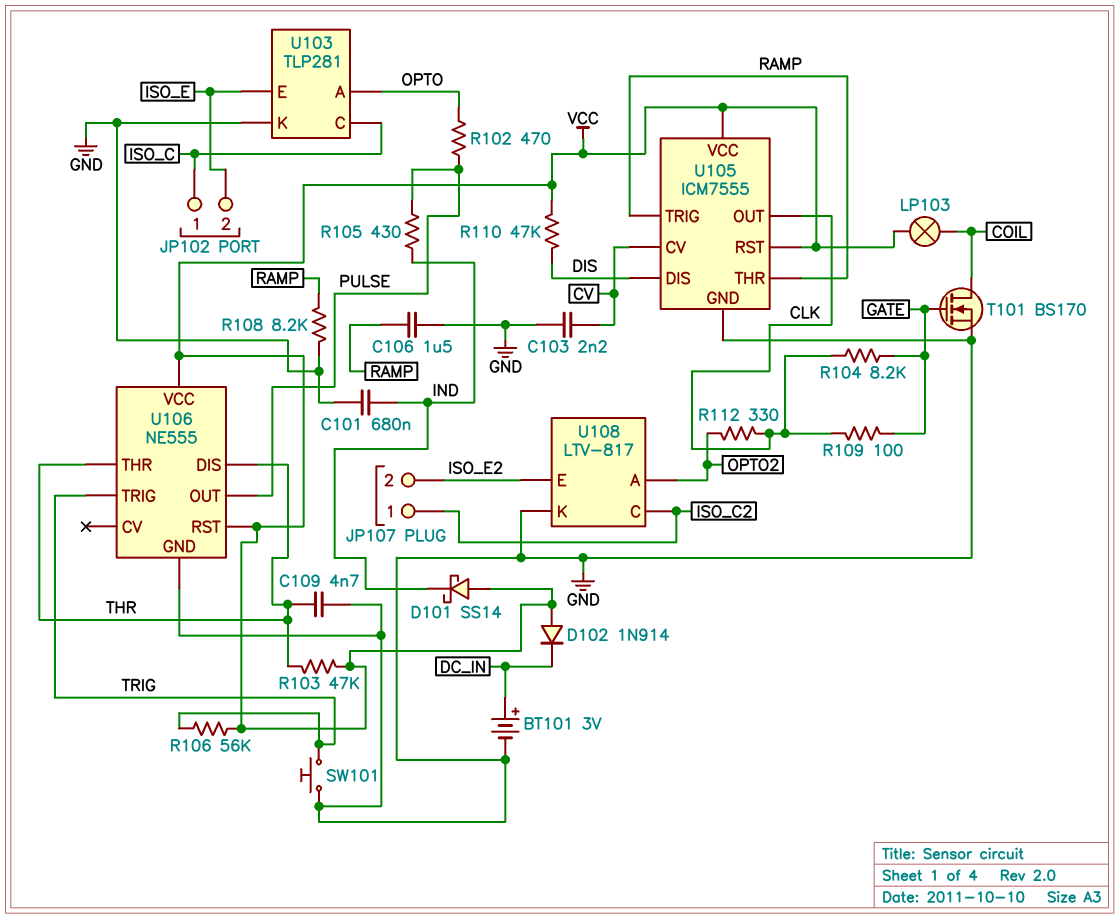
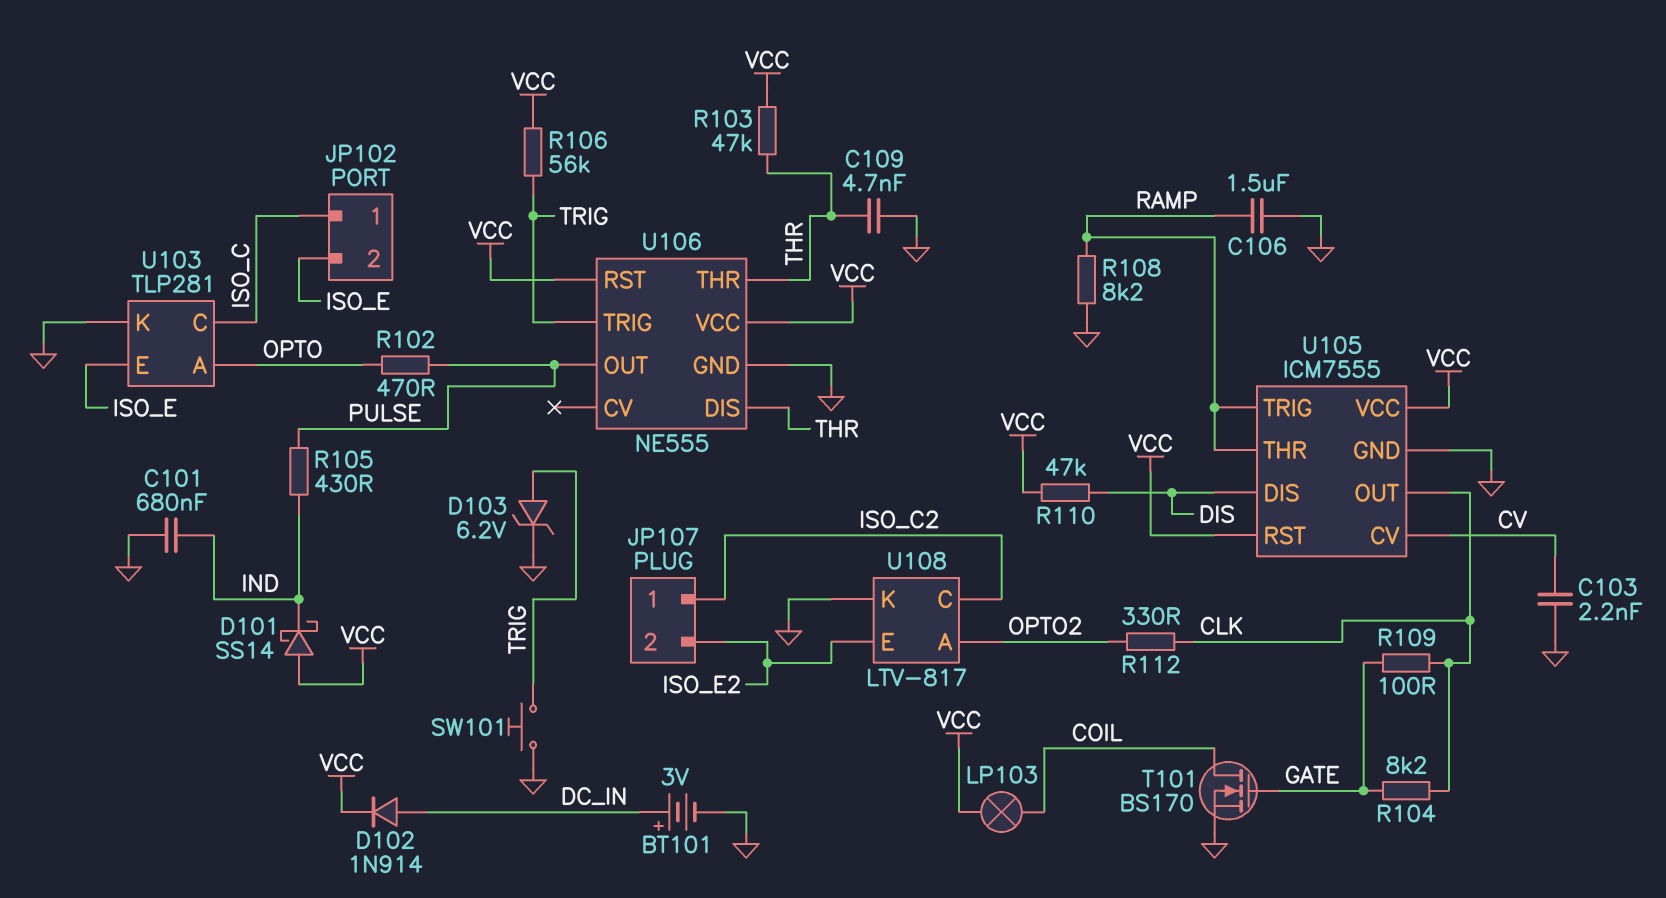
D102: diode 1N914 (A VCC, K DC_IN) -> diode 1N914 (A DC_IN, K VCC)
D103: none -> zener 6.2V (A TRIG, K GND)

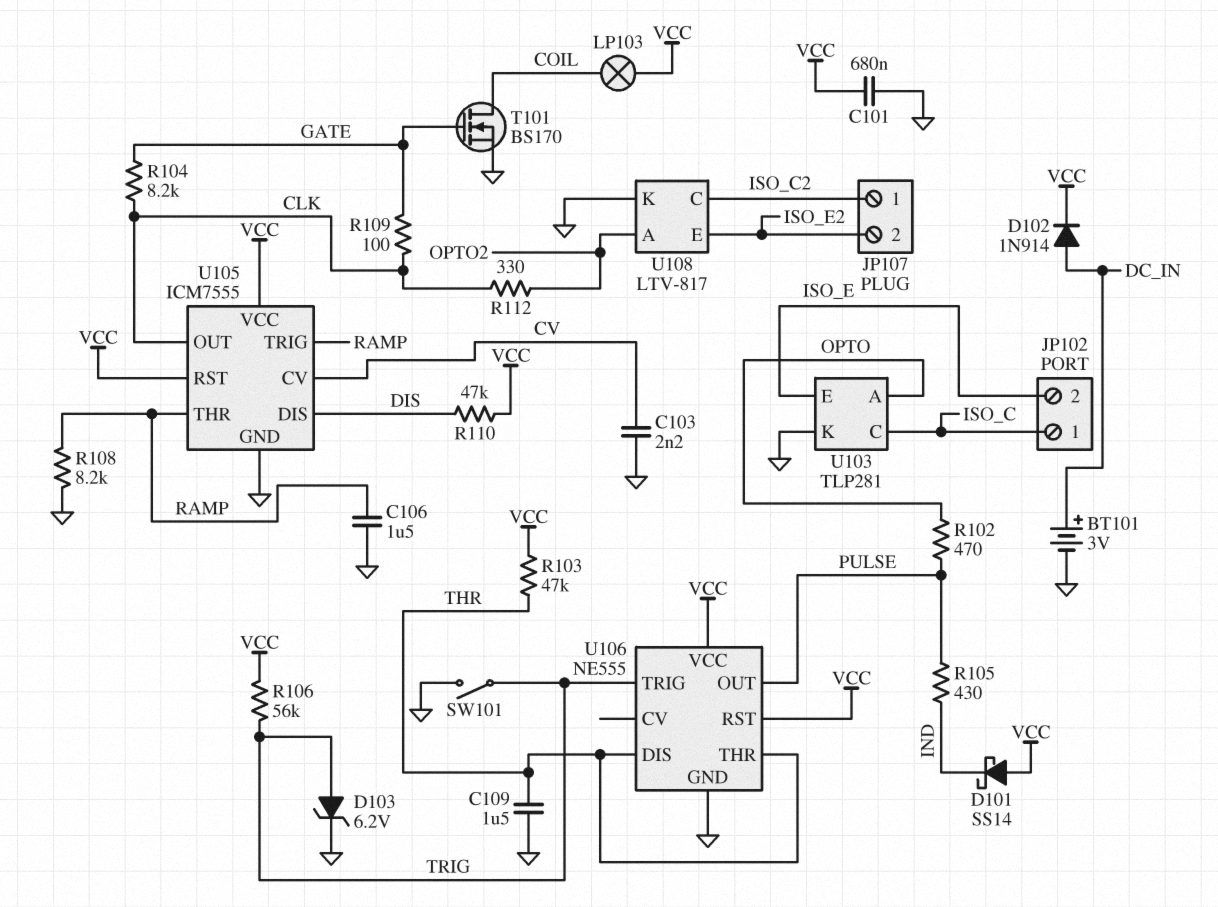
C101: 680nF (GND, IND) -> 680nF (GND, VCC)
C109: 4.7nF (GND, THR) -> 1.5uF (GND, THR)
SW101: button (GND, TRIG) -> switch (GND, TRIG)

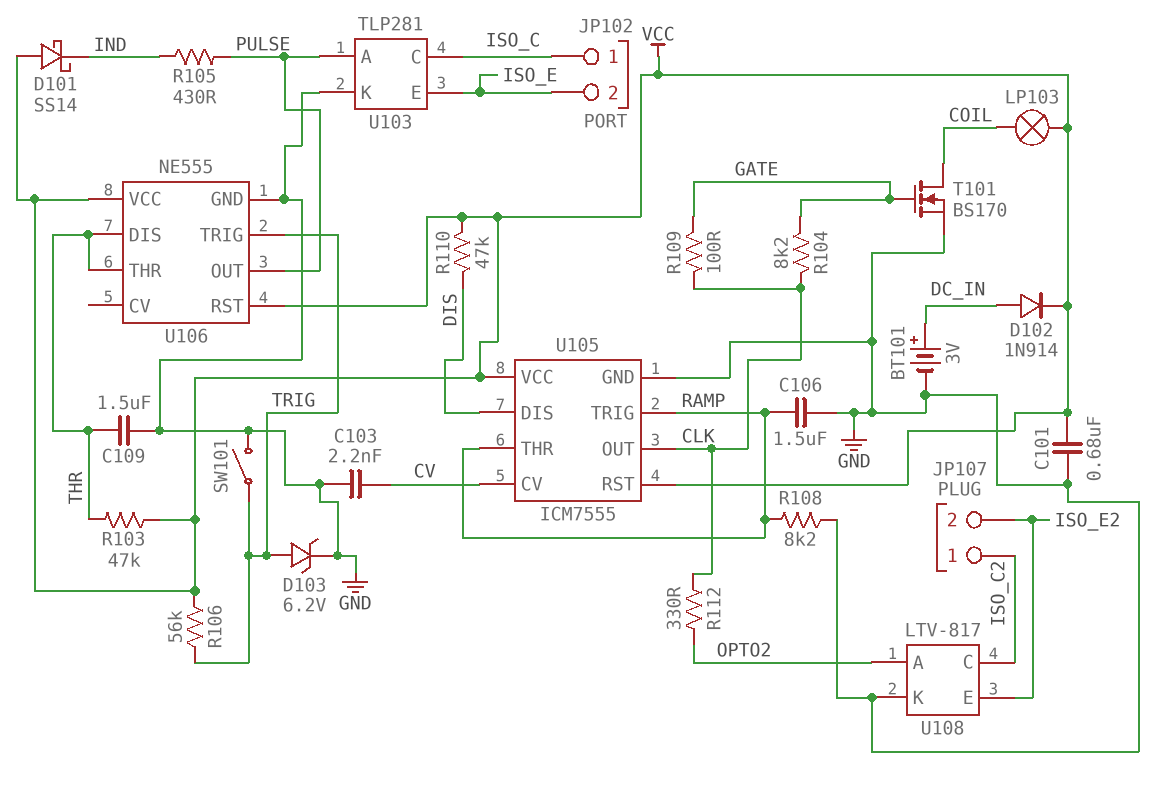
R102: 470 (OPTO, PULSE) -> none
U103 pin A: OPTO -> PULSE

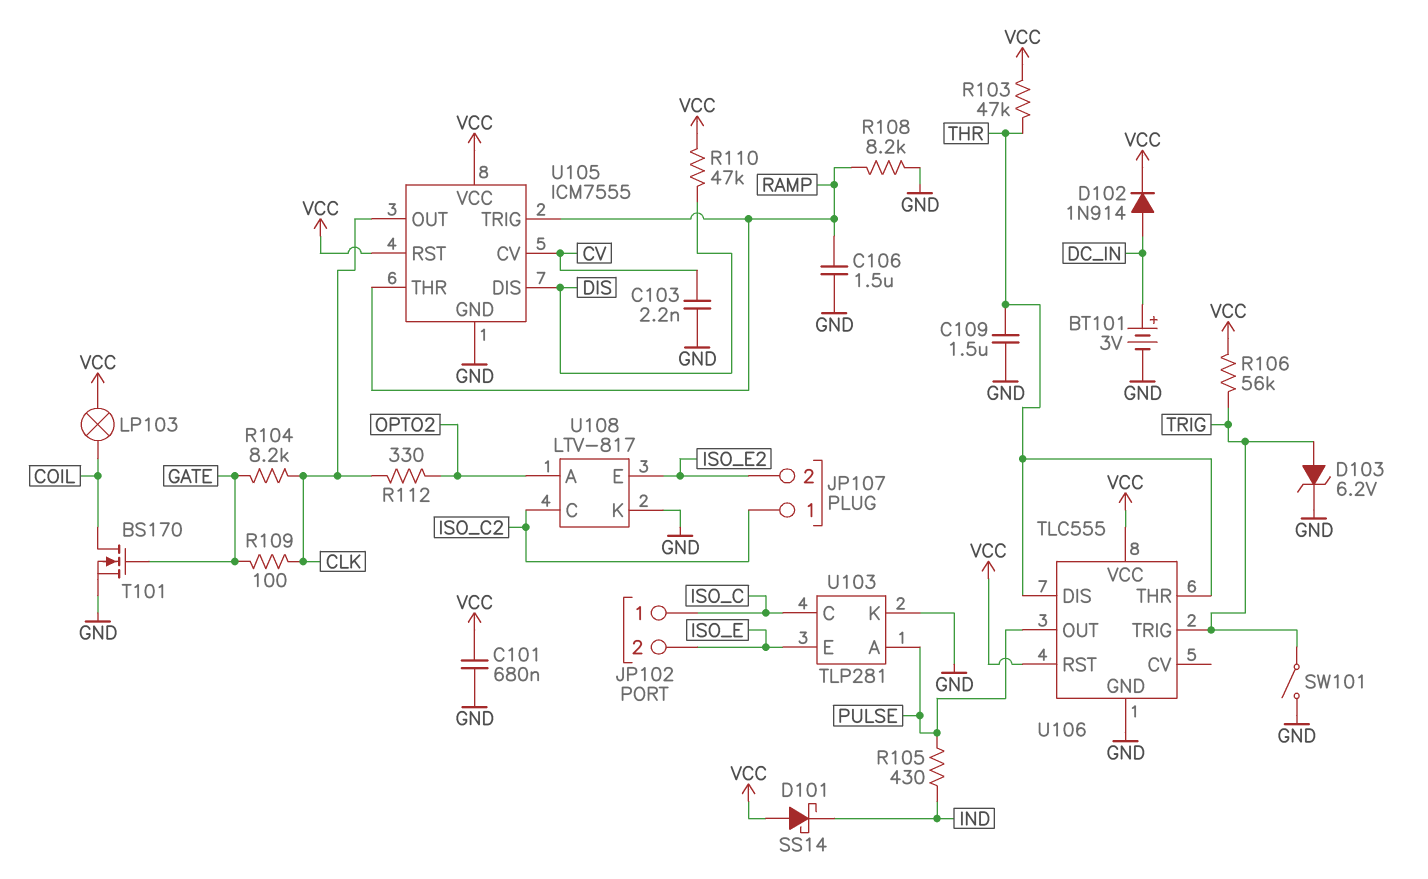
U106: NE555 -> TLC555

